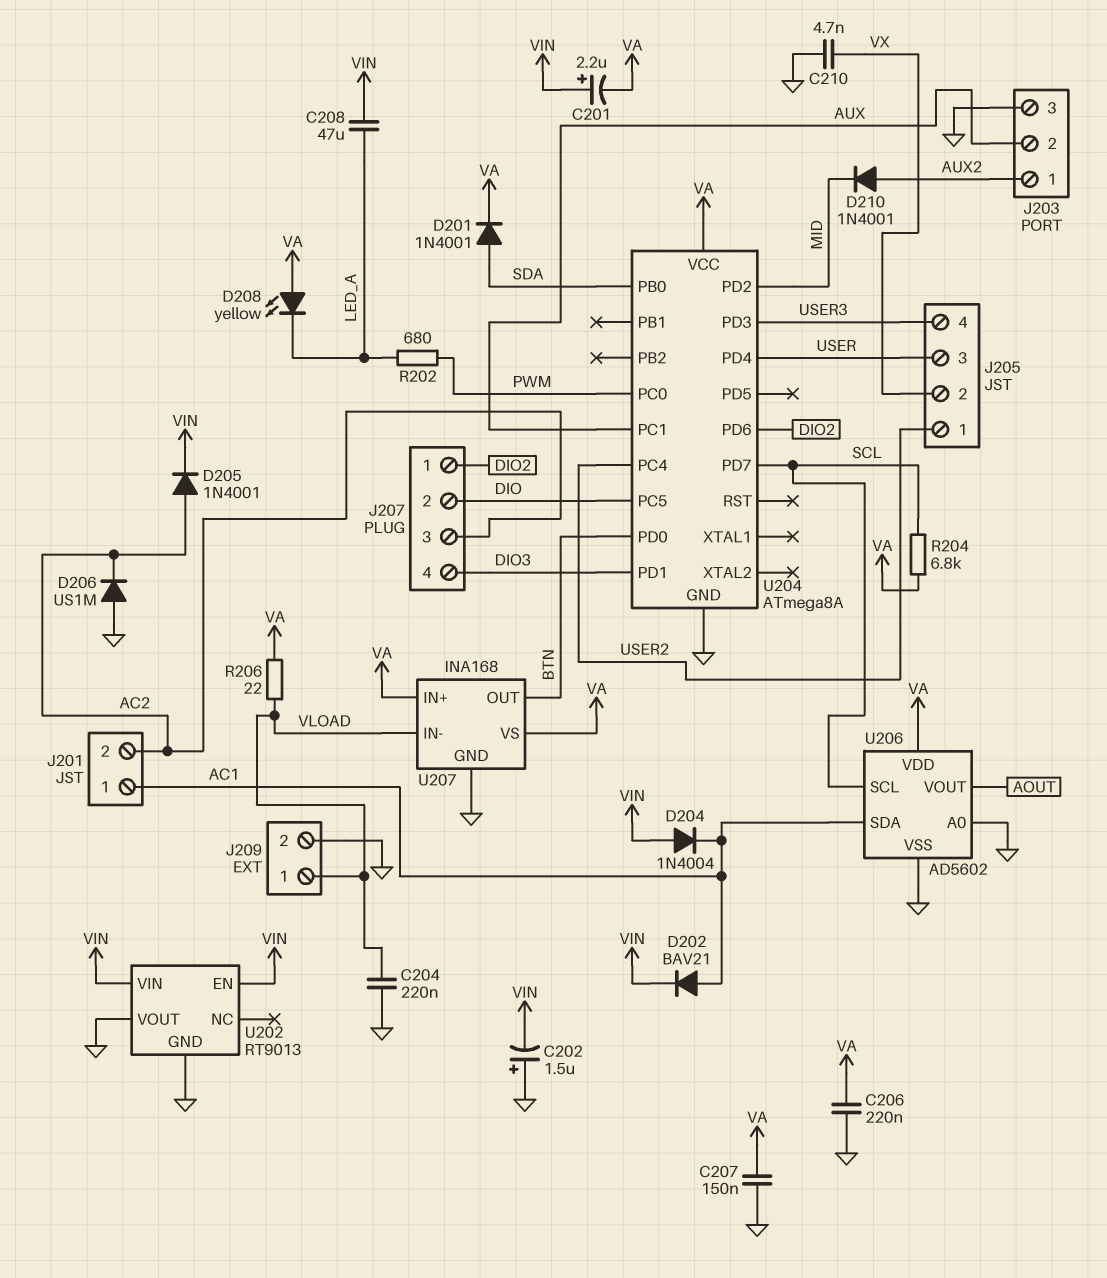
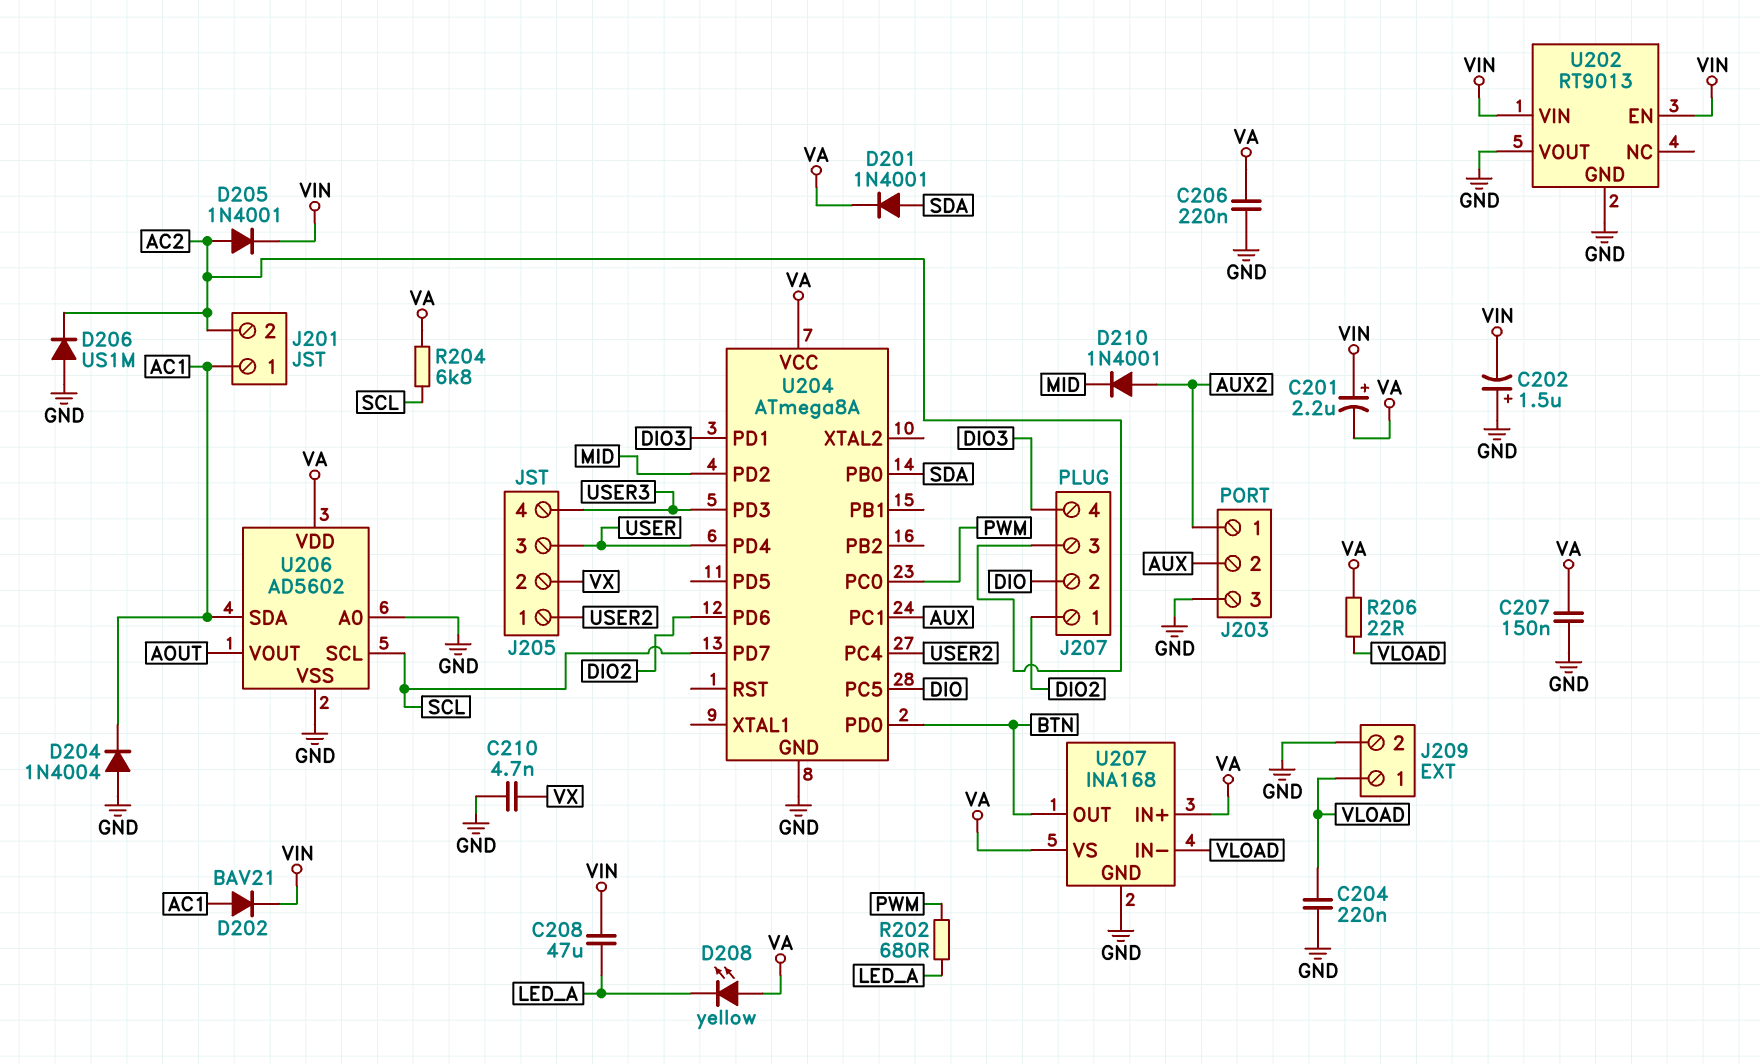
D204: diode 1N4004 (A VIN, K AC1) -> diode 1N4004 (A GND, K AC1)

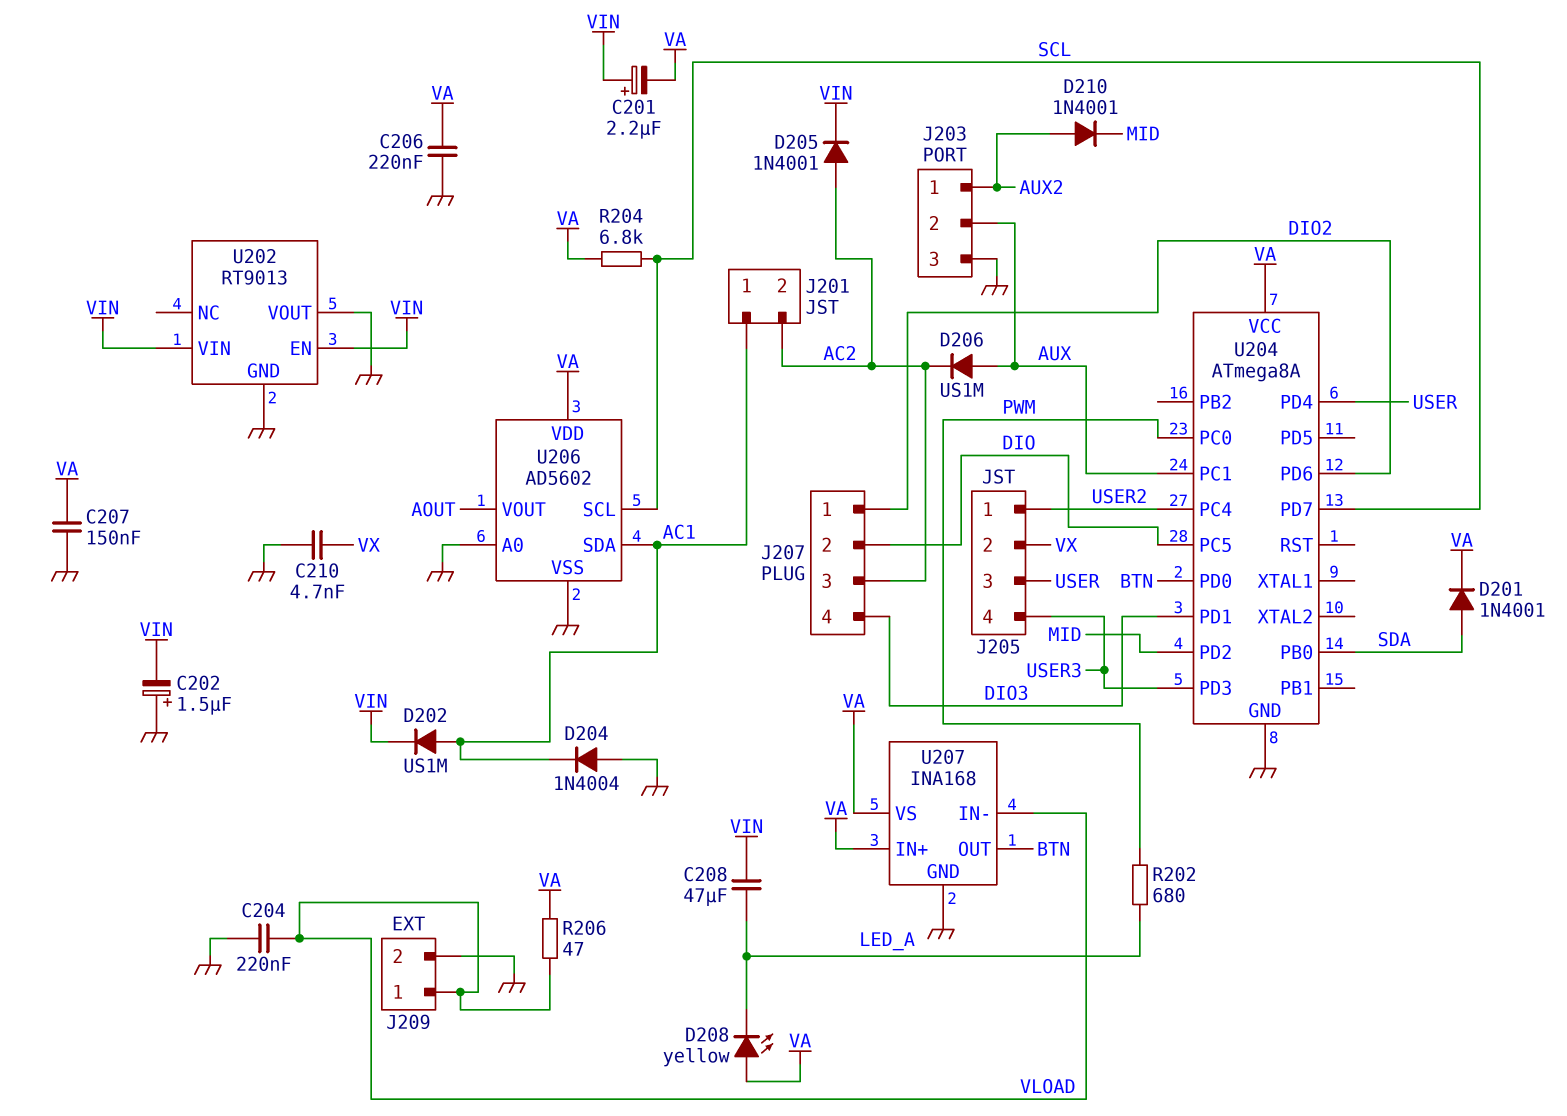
D202: diode BAV21 (A AC1, K VIN) -> diode US1M (A AC1, K VIN)
D206: diode US1M (A GND, K AC2) -> diode US1M (A AUX, K AC2)
R206: 22 (VA, VLOAD) -> 47 (VA, VLOAD)

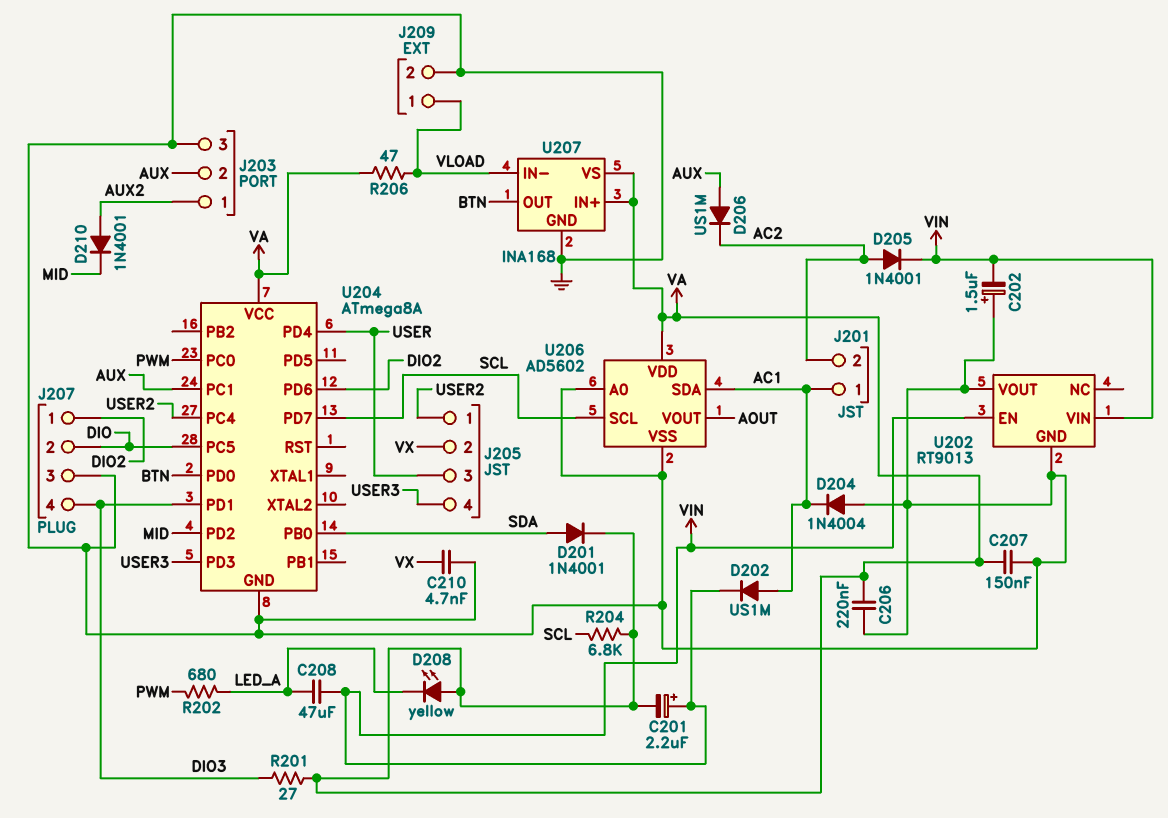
C204: 220nF (GND, VLOAD) -> none
J207 pin 3: AC2 -> GND
R201: none -> 27 (DIO3, VA)

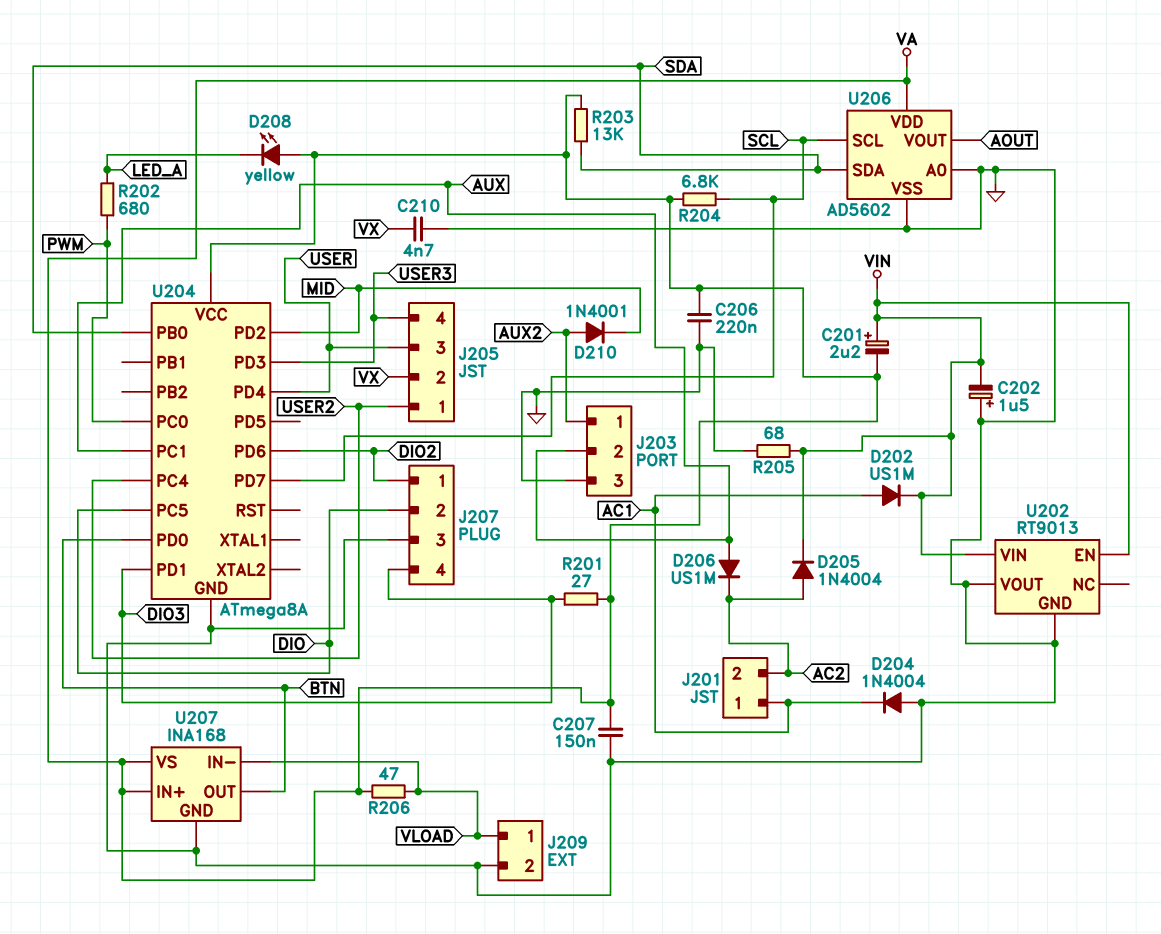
C208: 47uF (LED_A, VIN) -> none
D201: diode 1N4001 (A SDA, K VA) -> none
D205: diode 1N4001 (A AC2, K VIN) -> diode 1N4004 (A AC2, K VIN)
R203: none -> 13k (SDA, VA)
R205: none -> 68 (GND, VIN)
U206 pin SDA: AC1 -> SDA

